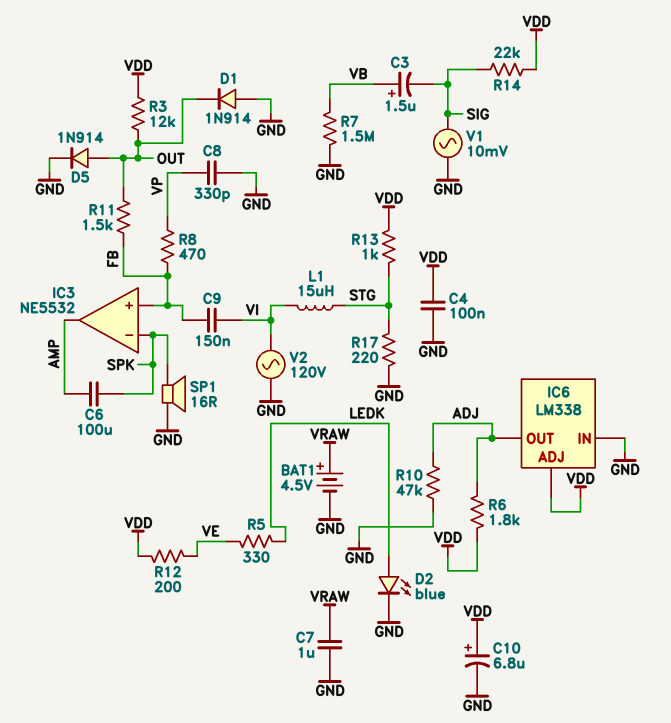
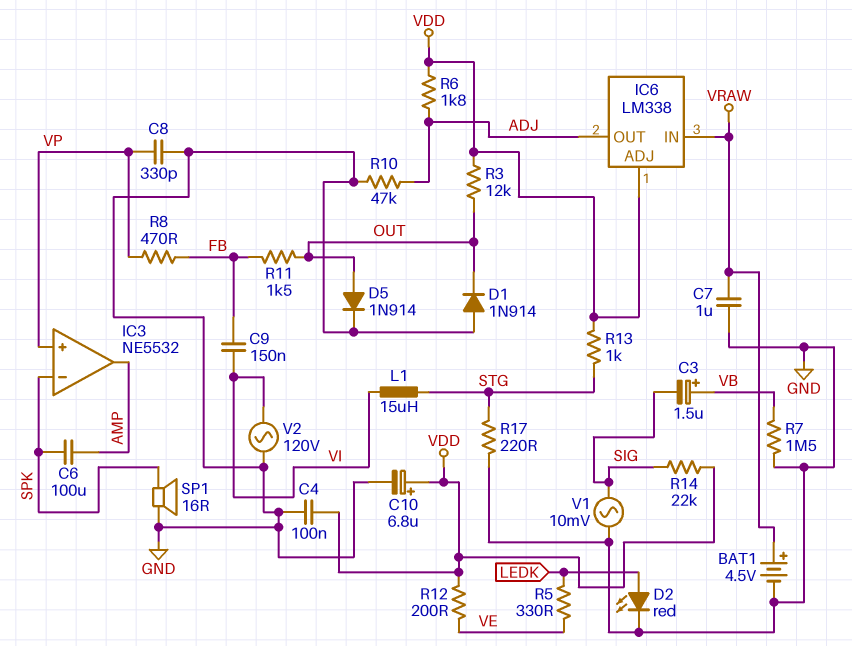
D2: LED blue (A LEDK, K GND) -> LED red (A LEDK, K GND)
IC3 pin in+: FB -> VP
IC6 pin IN: GND -> VRAW

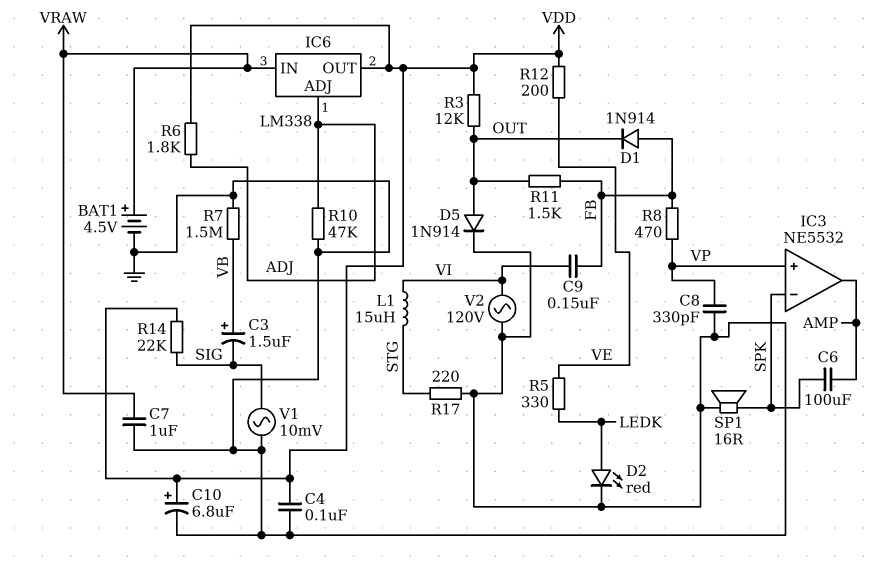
D1: diode 1N914 (A GND, K OUT) -> diode 1N914 (A FB, K OUT)
IC6 pin ADJ: VDD -> ADJ
IC6 pin OUT: ADJ -> VDD
R13: 1k (STG, VDD) -> none

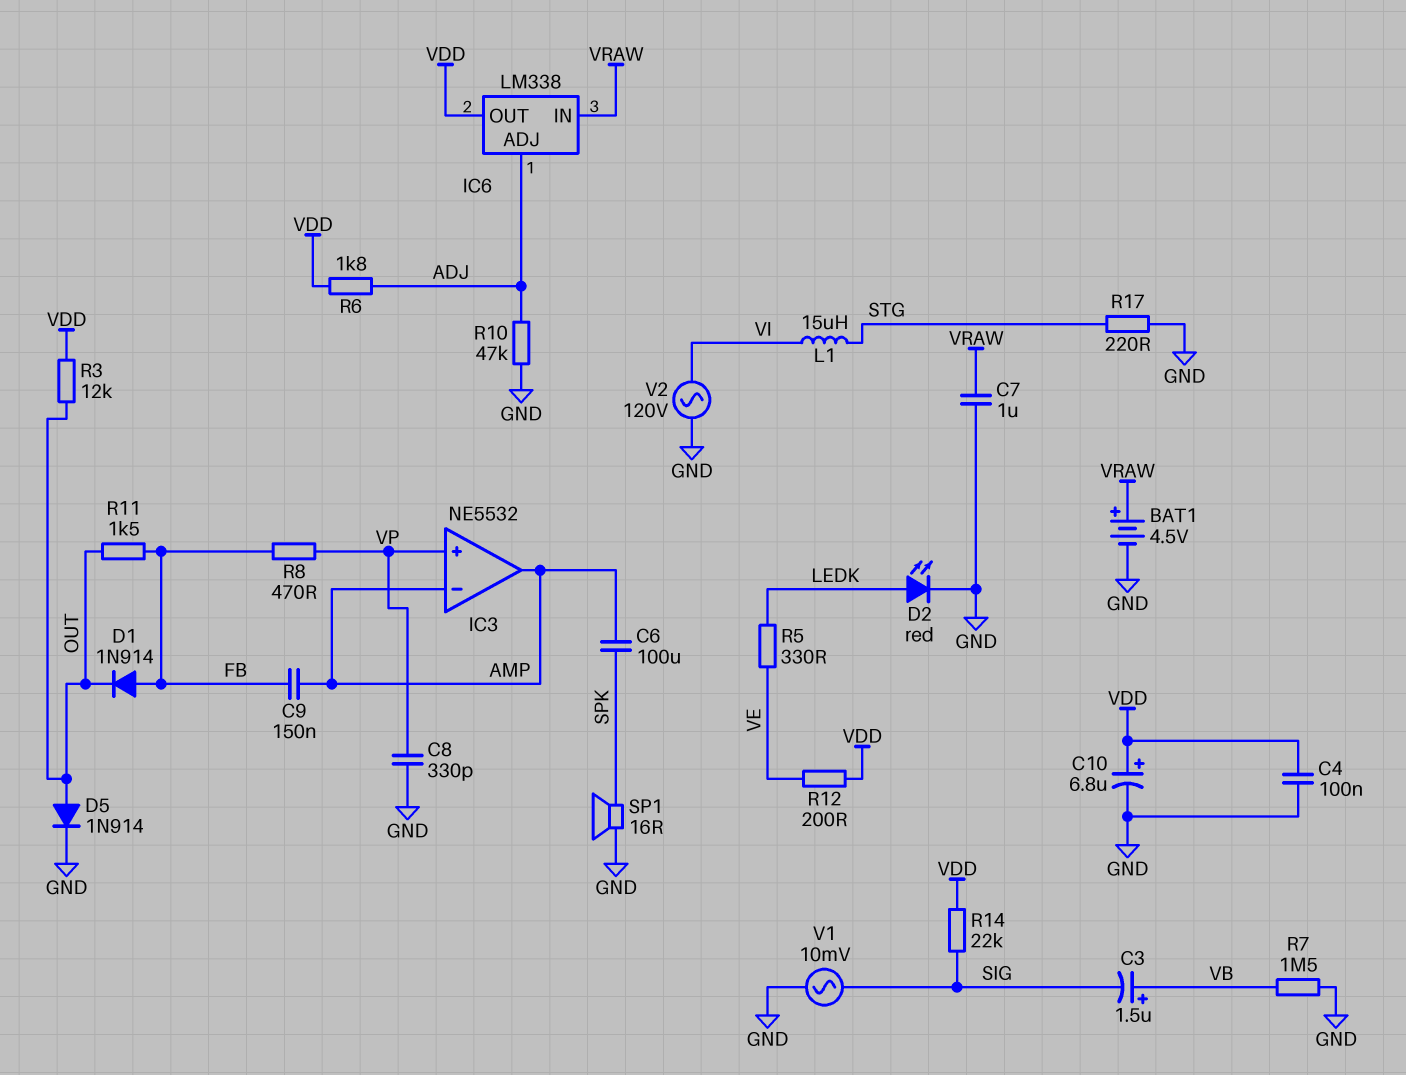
C9: 150nF (FB, VI) -> 150nF (AMP, FB)
IC3 pin in-: SPK -> AMP

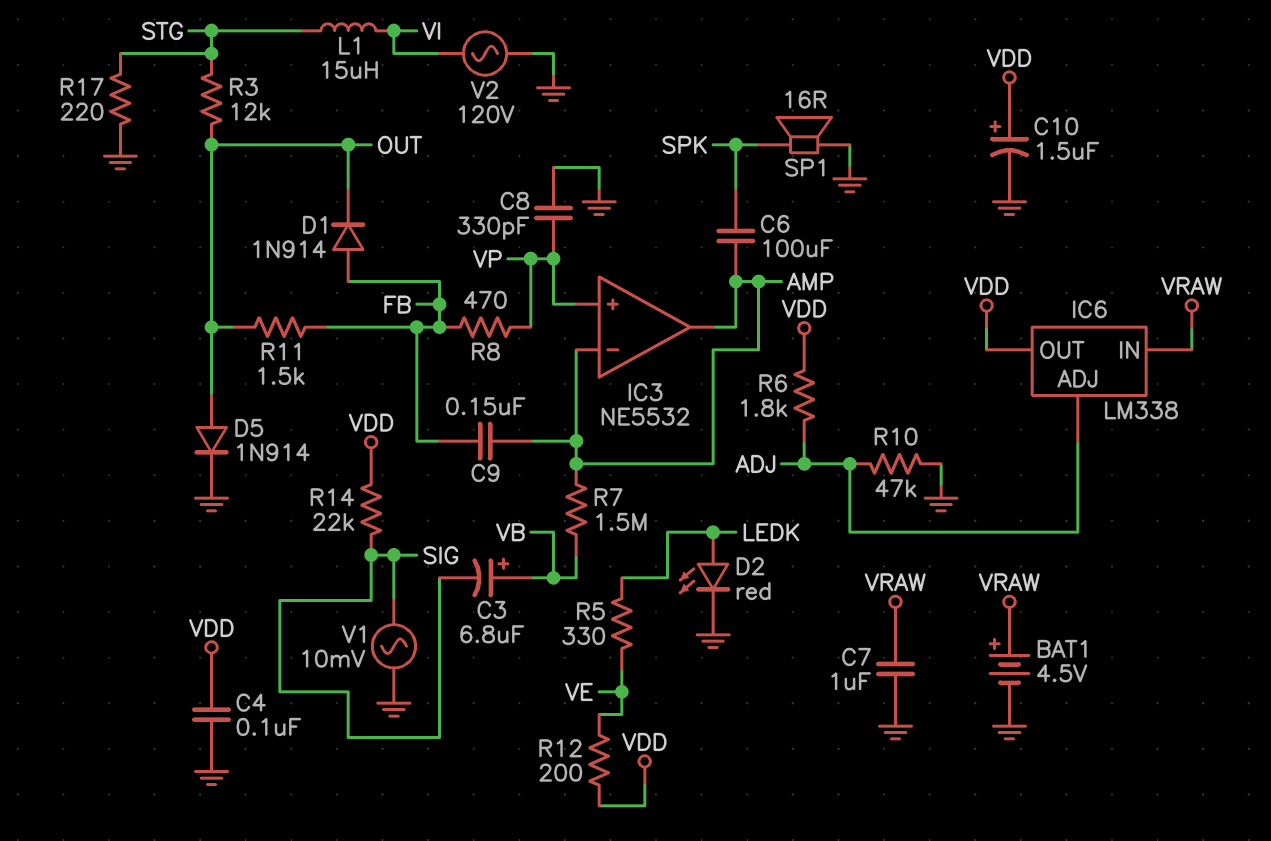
C3: 1.5uF (plus VB, minus SIG) -> 6.8uF (plus VB, minus SIG)
C10: 6.8uF (plus VDD, minus GND) -> 1.5uF (plus VDD, minus GND)
R3: 12k (OUT, VDD) -> 12k (OUT, STG)
R7: 1.5M (GND, VB) -> 1.5M (AMP, VB)

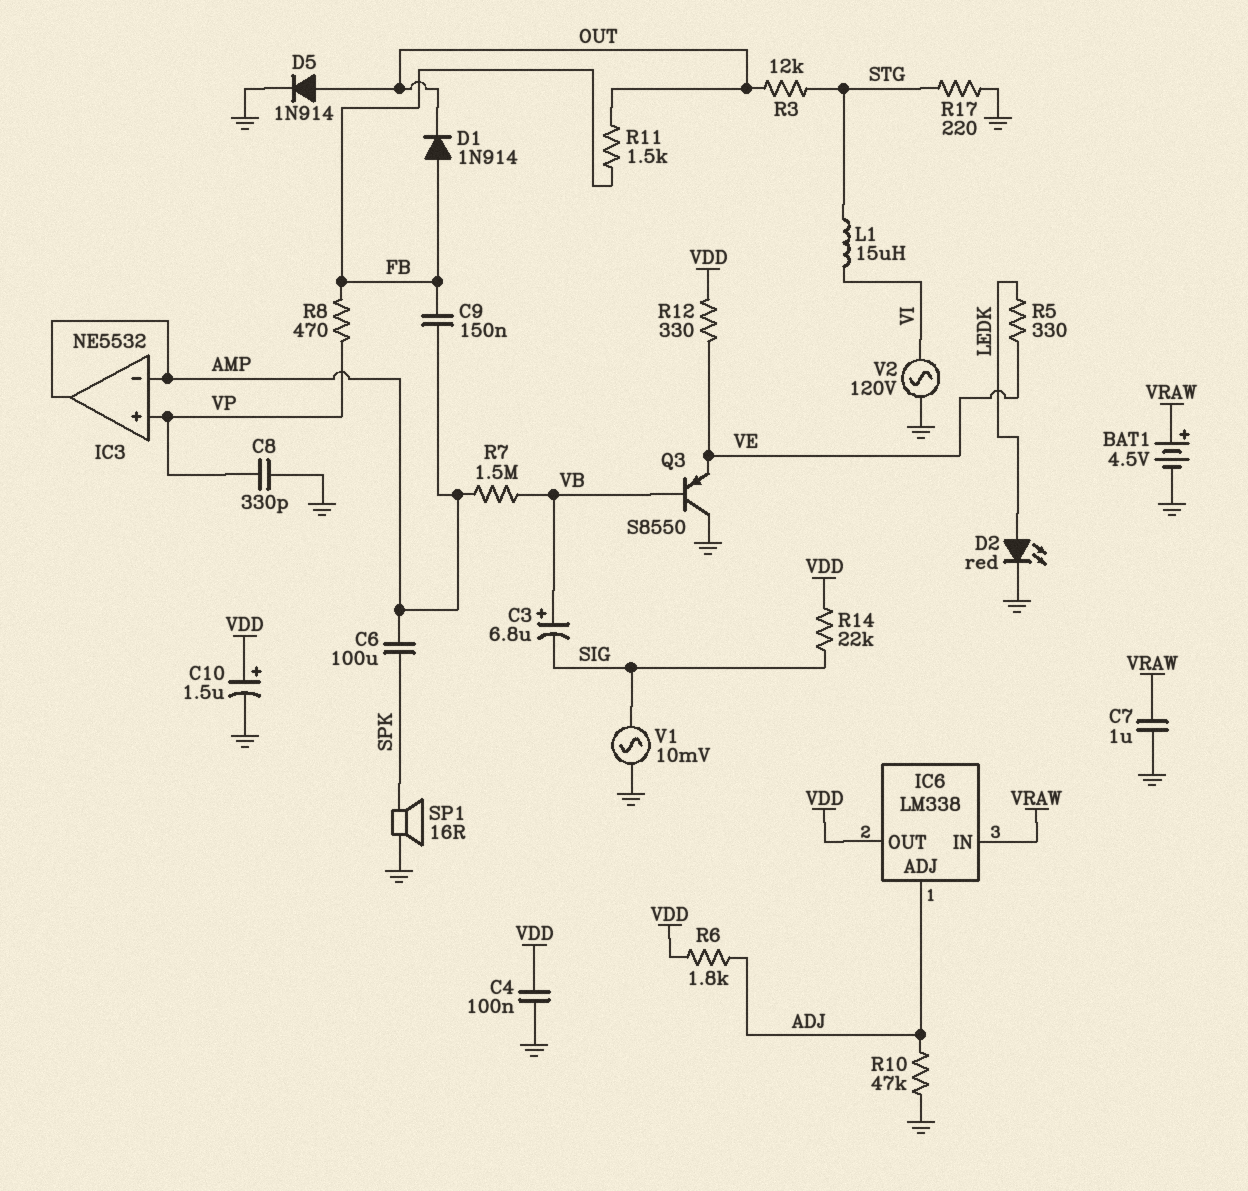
Q3: none -> PNP S8550 (B VB, C GND, E VE)
R12: 200 (VDD, VE) -> 330 (VDD, VE)

